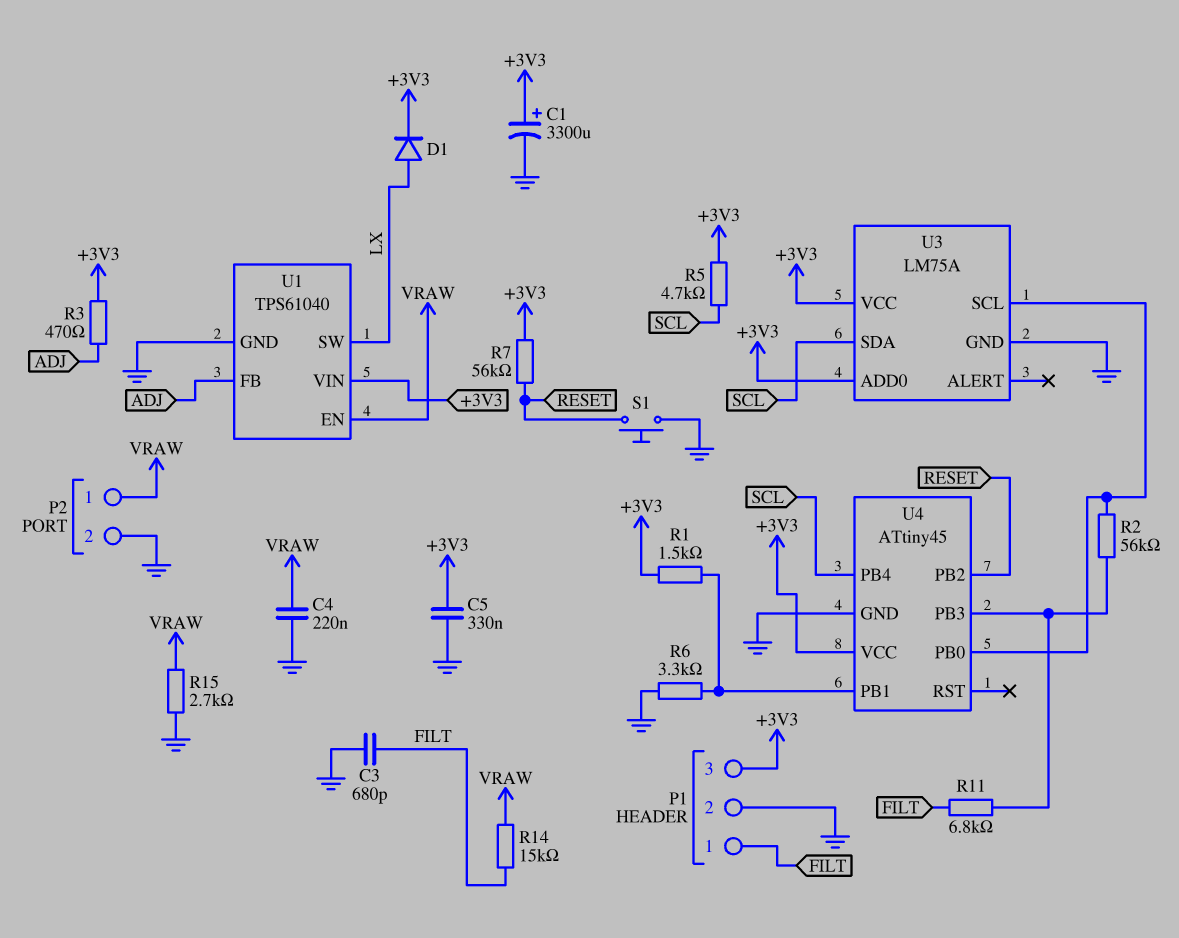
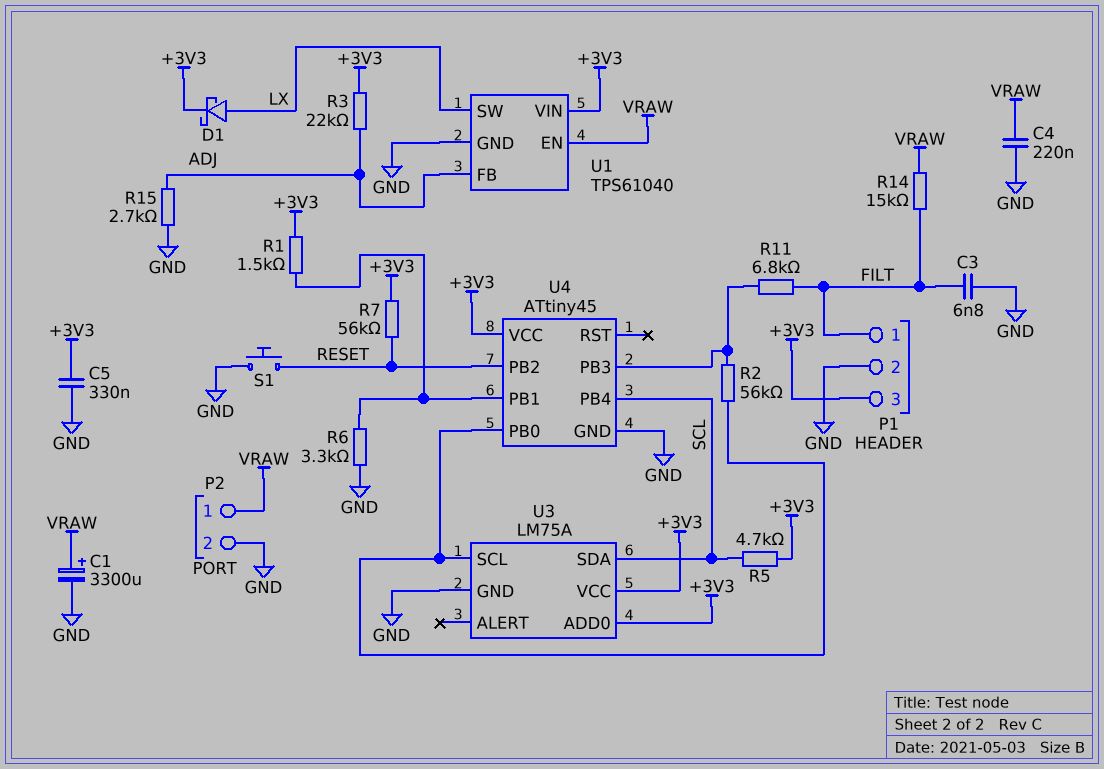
C1: 3300uF (plus +3V3, minus GND) -> 3300uF (plus VRAW, minus GND)
C3: 680pF (FILT, GND) -> 6.8nF (FILT, GND)
D1: diode (A LX, K +3V3) -> schottky (A LX, K +3V3)
R3: 470 (+3V3, ADJ) -> 22k (+3V3, ADJ)
R15: 2.7k (GND, VRAW) -> 2.7k (ADJ, GND)

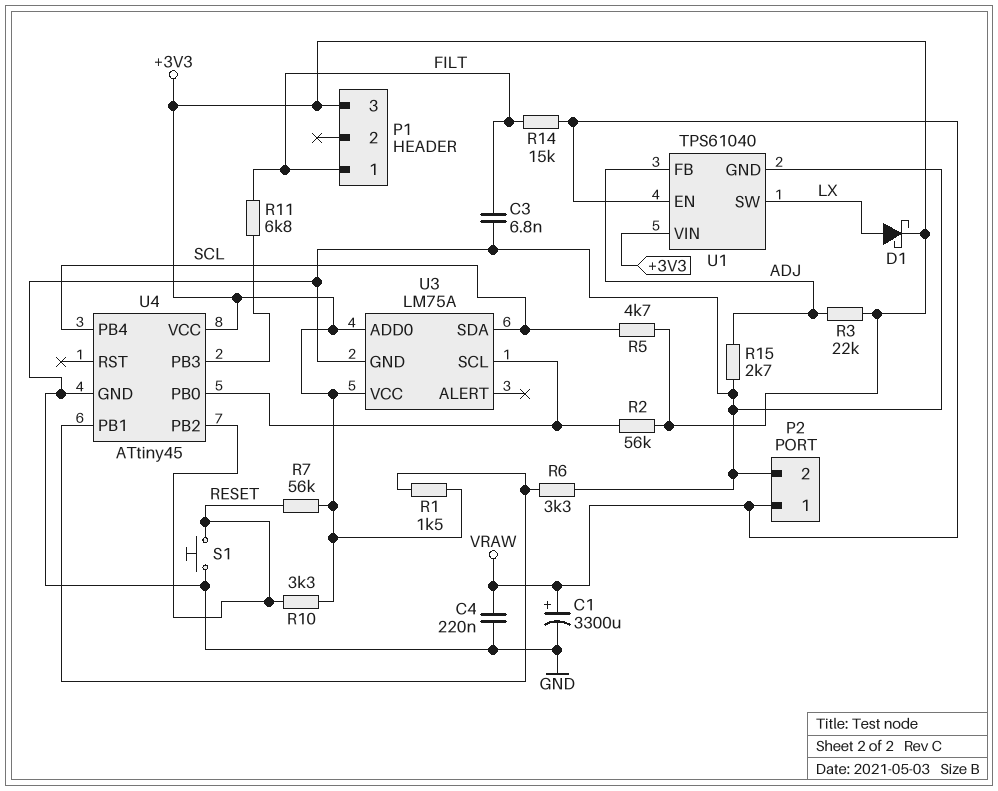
C5: 330nF (+3V3, GND) -> none
P1 pin 2: GND -> none
R2: 56k (U3/SCL, U4/PB3) -> 56k (+3V3, U3/SCL)
R10: none -> 3.3k (+3V3, RESET)

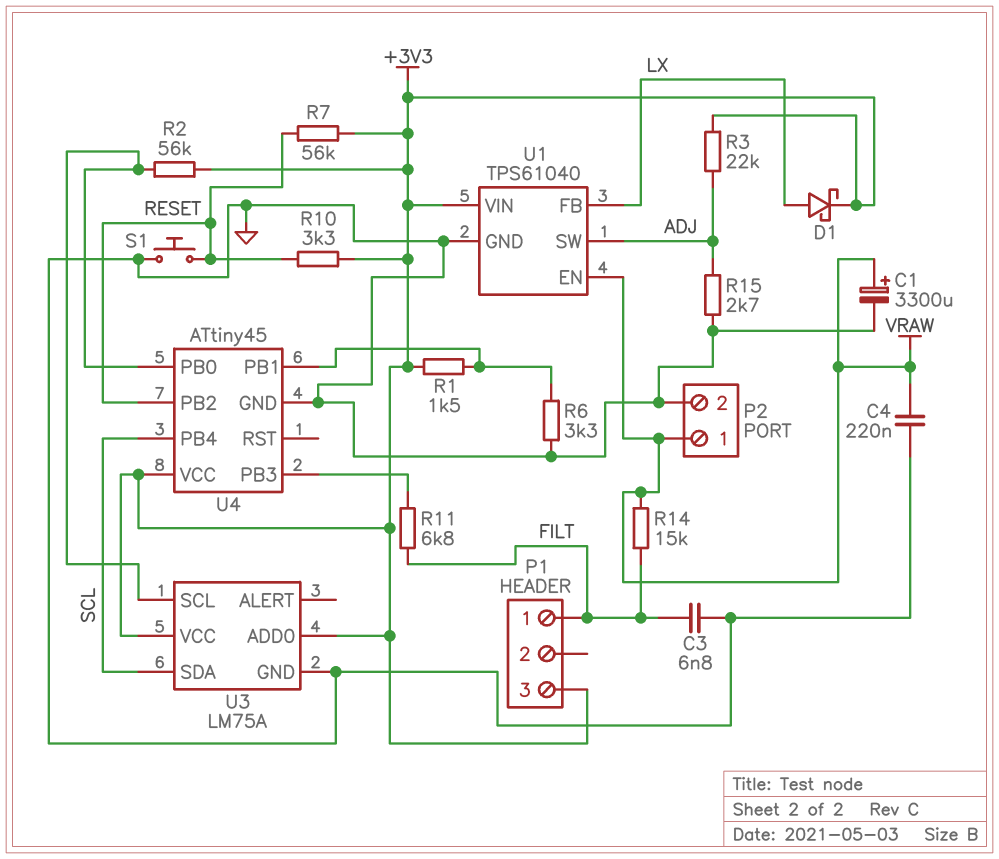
R5: 4.7k (+3V3, SCL) -> none
U1 pin FB: ADJ -> LX
U1 pin SW: LX -> ADJ

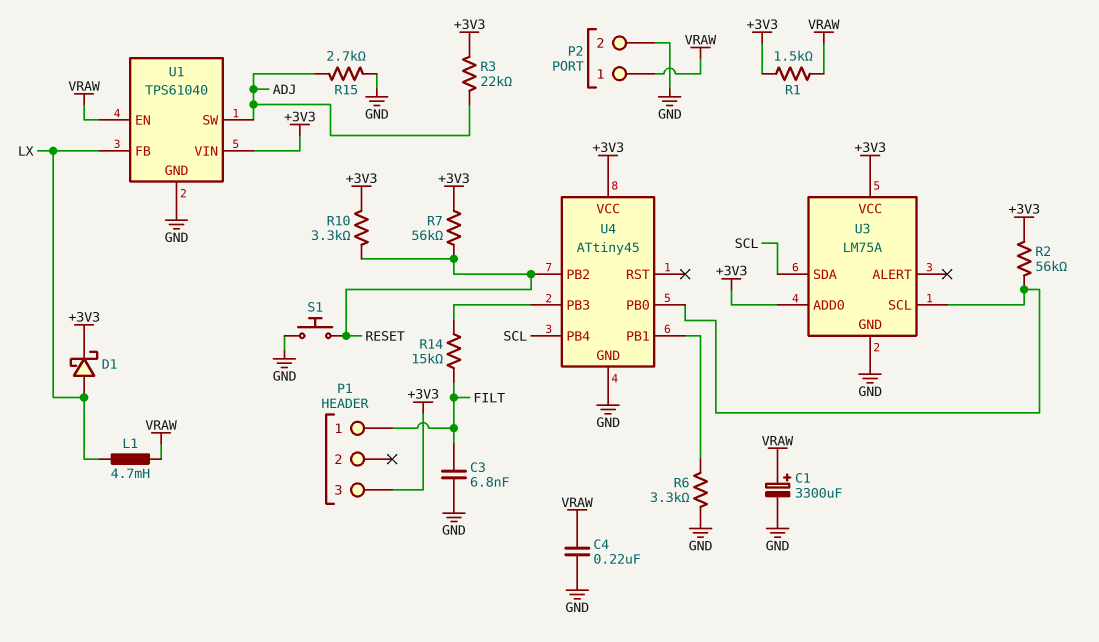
L1: none -> 4.7mH (LX, VRAW)
R1: 1.5k (+3V3, U4/PB1) -> 1.5k (+3V3, VRAW)
R11: 6.8k (FILT, U4/PB3) -> none
R14: 15k (FILT, VRAW) -> 15k (FILT, U4/PB3)

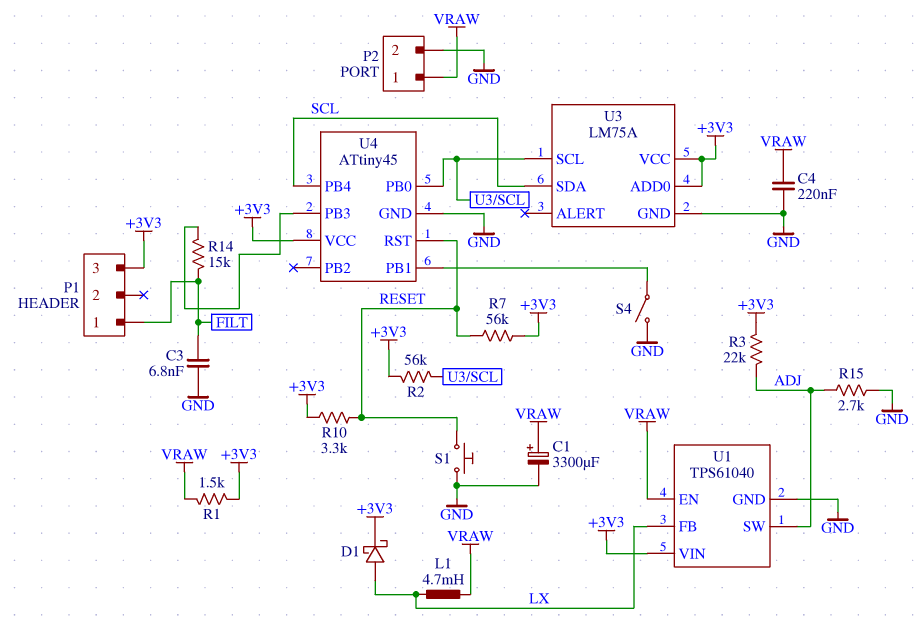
R6: 3.3k (GND, U4/PB1) -> none
S4: none -> switch (GND, U4/PB1)
U4 pin PB2: RESET -> none
U4 pin RST: none -> RESET

